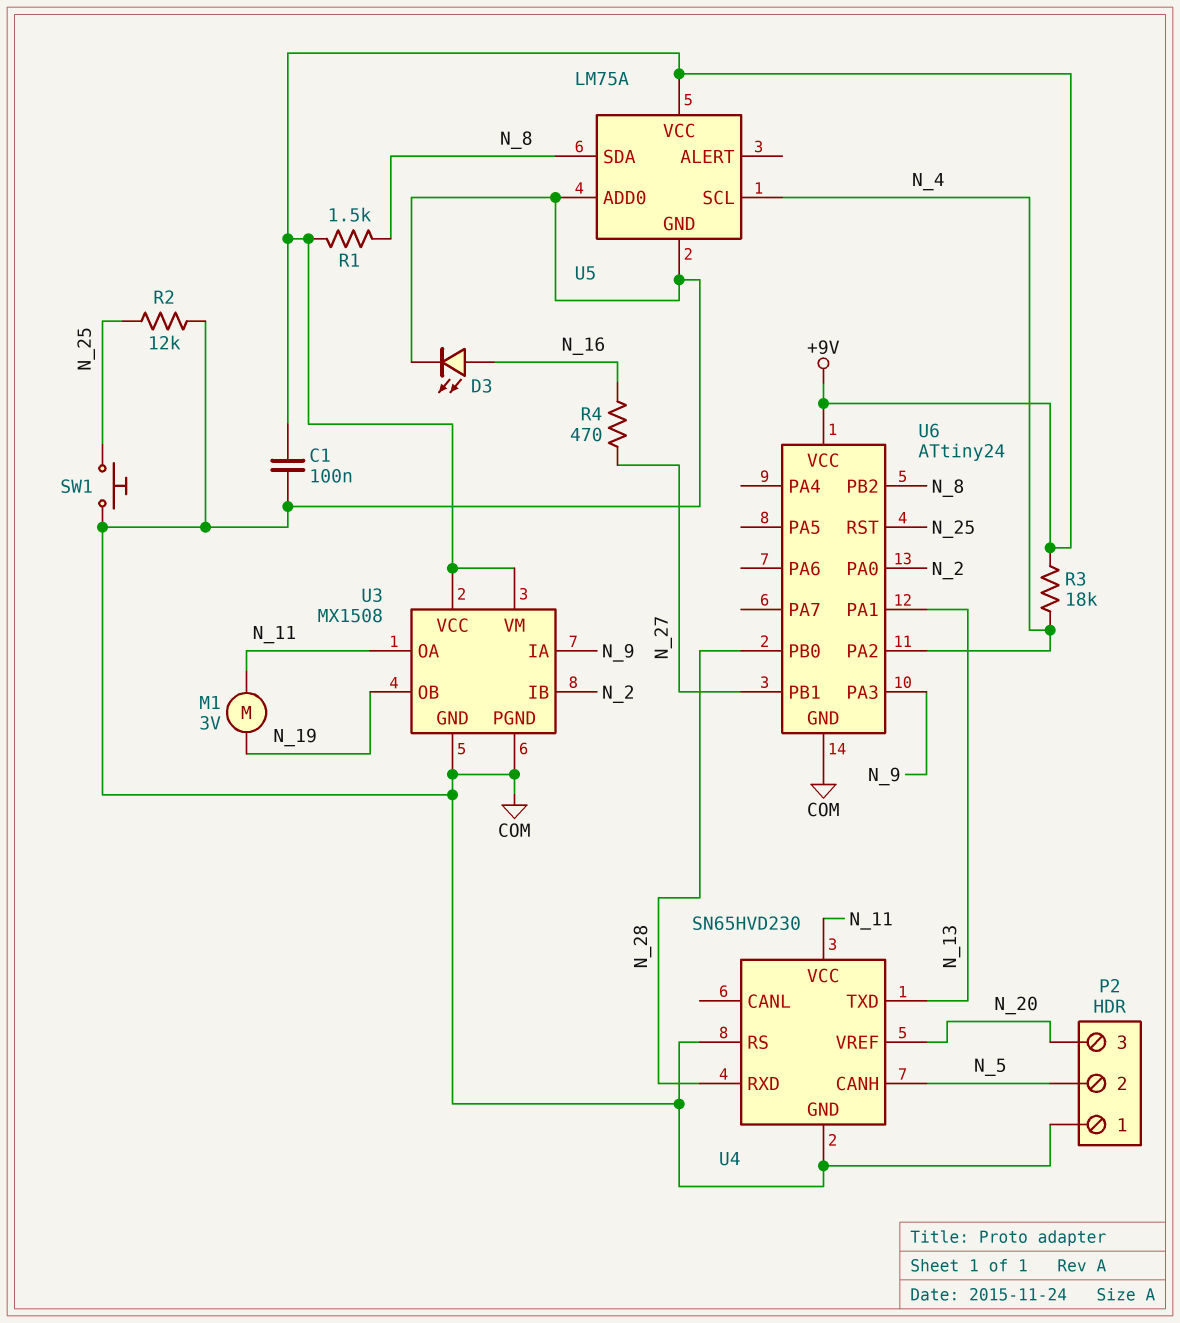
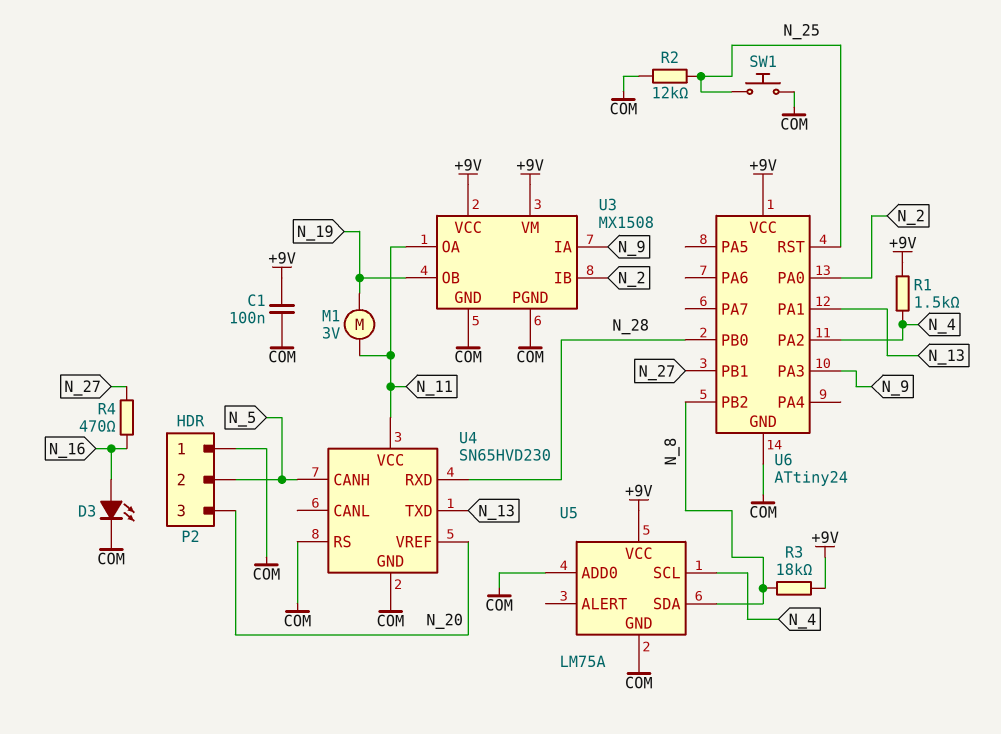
R1: 1.5k (+9V, N_8) -> 1.5k (+9V, N_4)
R3: 18k (+9V, N_4) -> 18k (+9V, N_8)

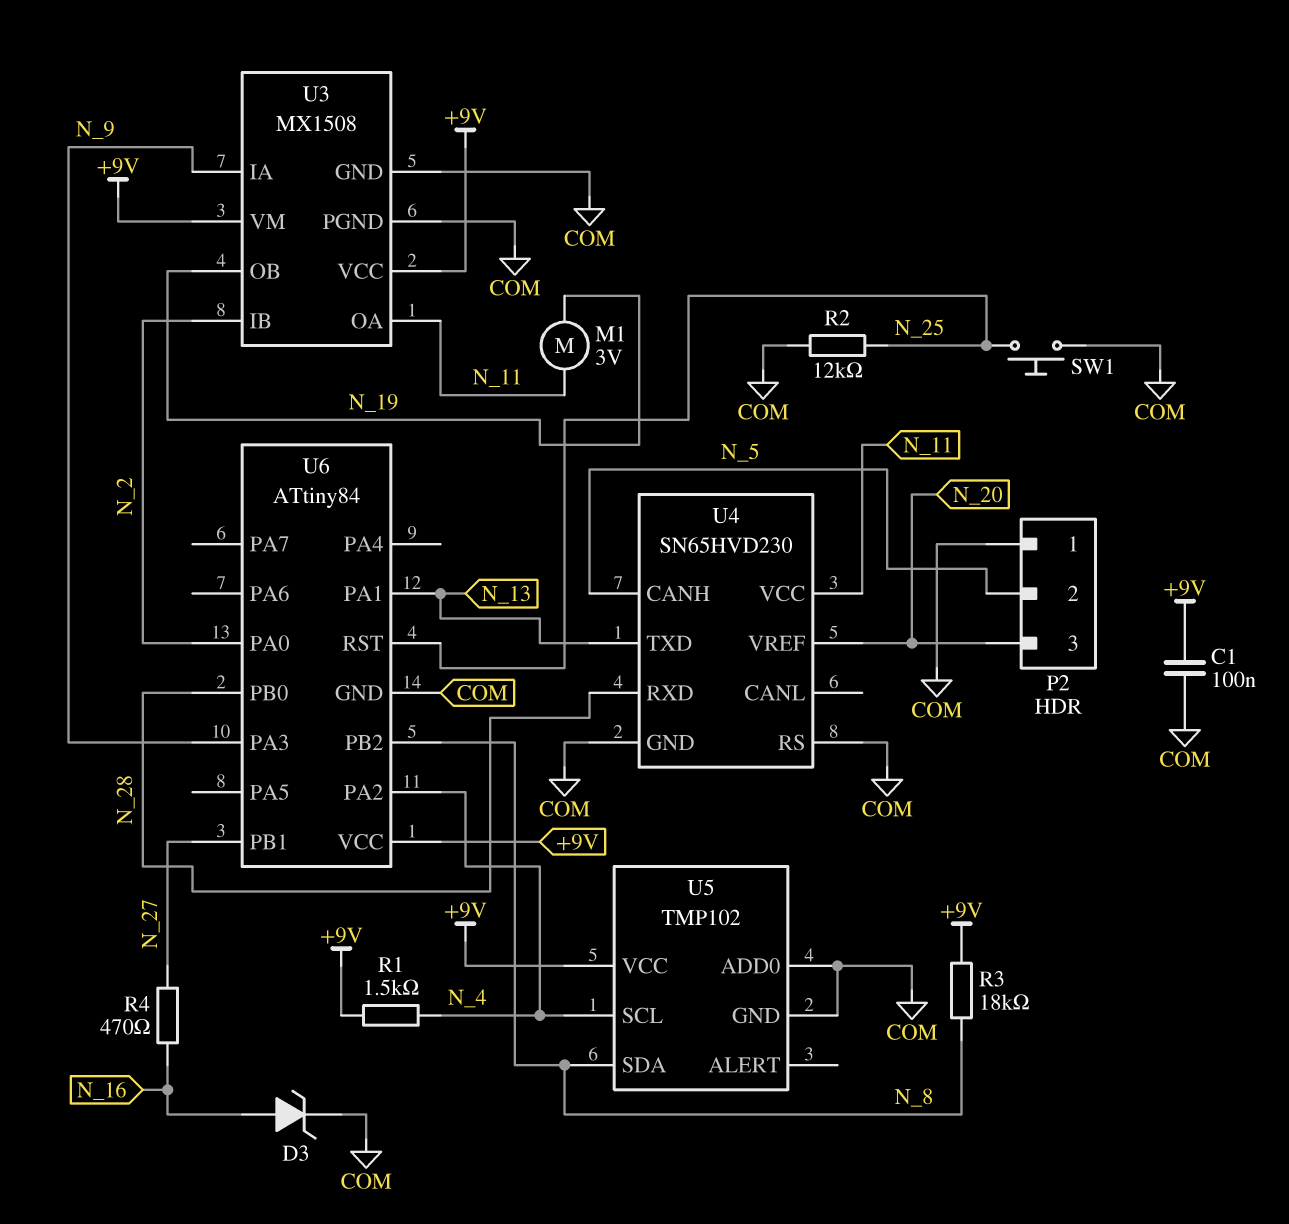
D3: LED (A N_16, K COM) -> zener (A N_16, K COM)
U5: LM75A -> TMP102
U6: ATtiny24 -> ATtiny84

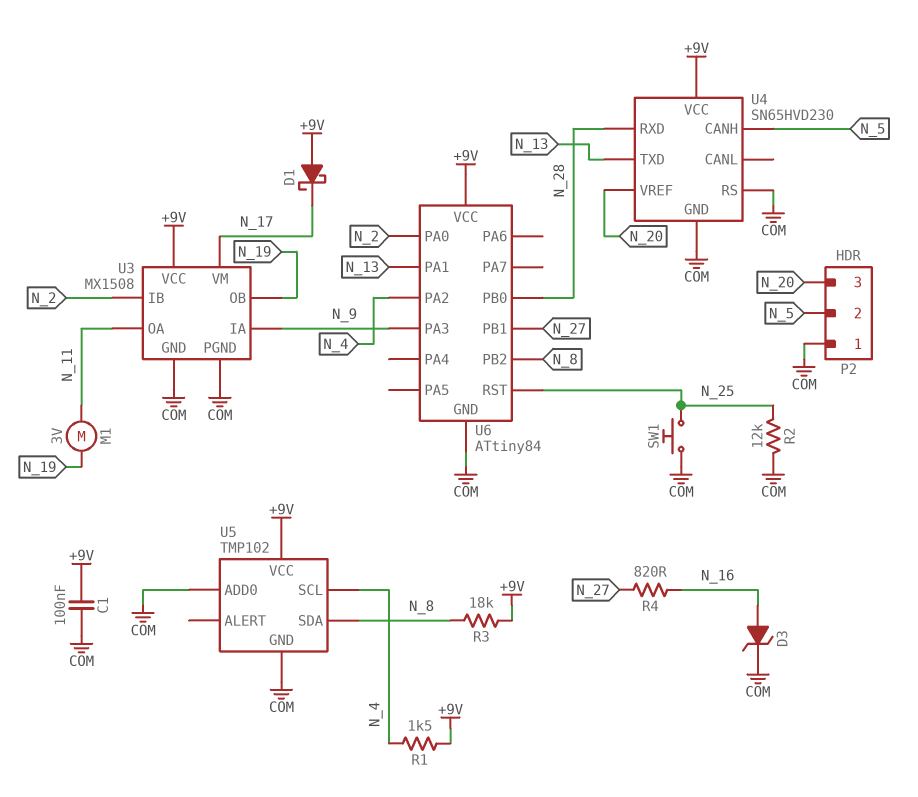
D1: none -> schottky (A +9V, K N_17)
R4: 470 (N_16, N_27) -> 820 (N_16, N_27)
U3 pin VM: +9V -> N_17
U4 pin VCC: N_11 -> +9V

